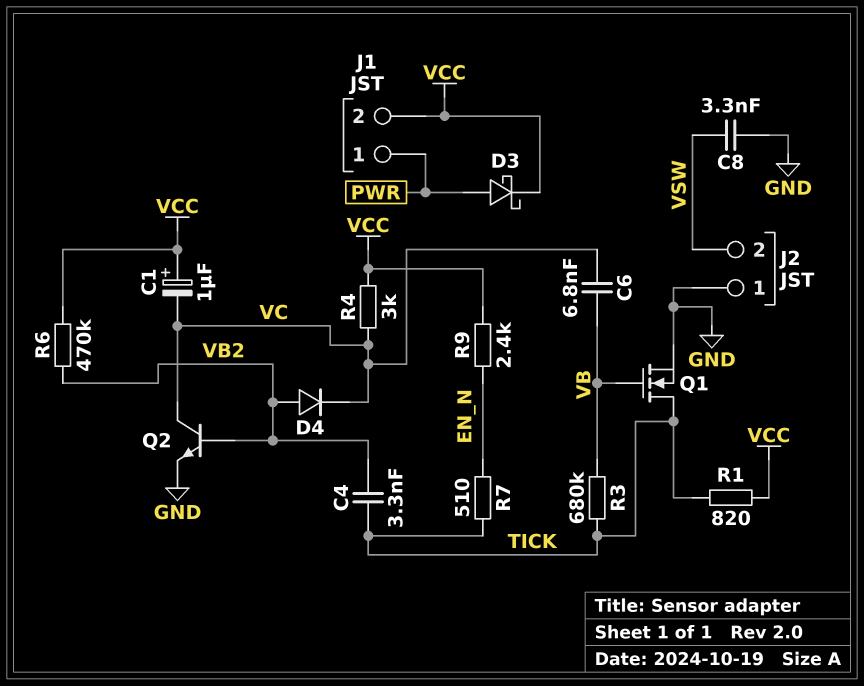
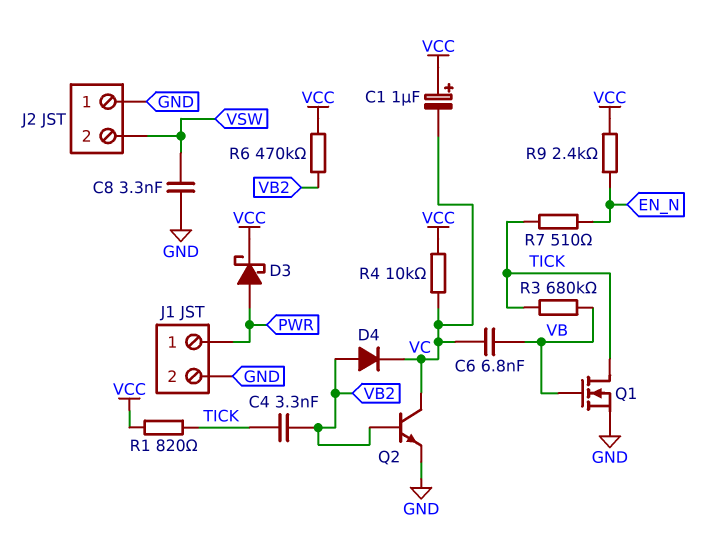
J1 pin 2: VCC -> GND
R4: 3k (VC, VCC) -> 10k (VC, VCC)

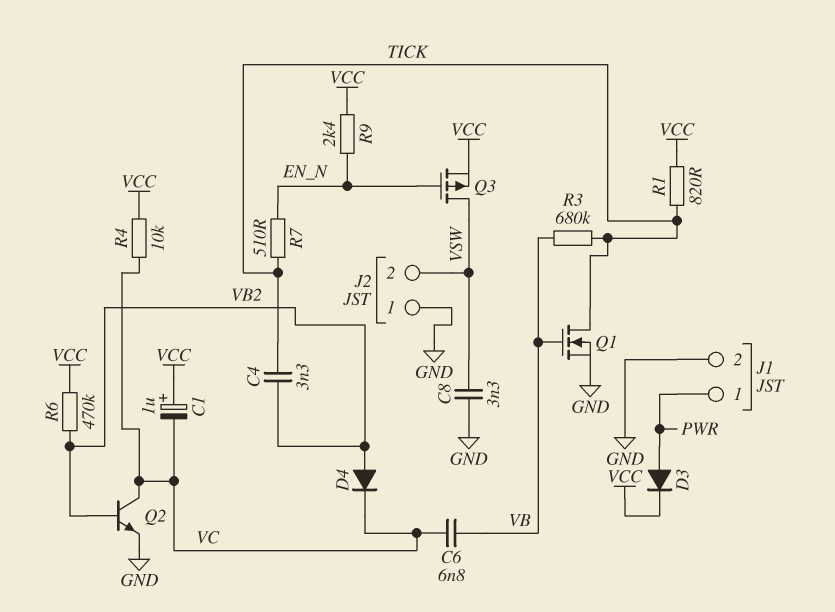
D3: schottky (A PWR, K VCC) -> diode (A PWR, K VCC)
Q3: none -> PMOS (G EN_N, D VSW, S VCC)

